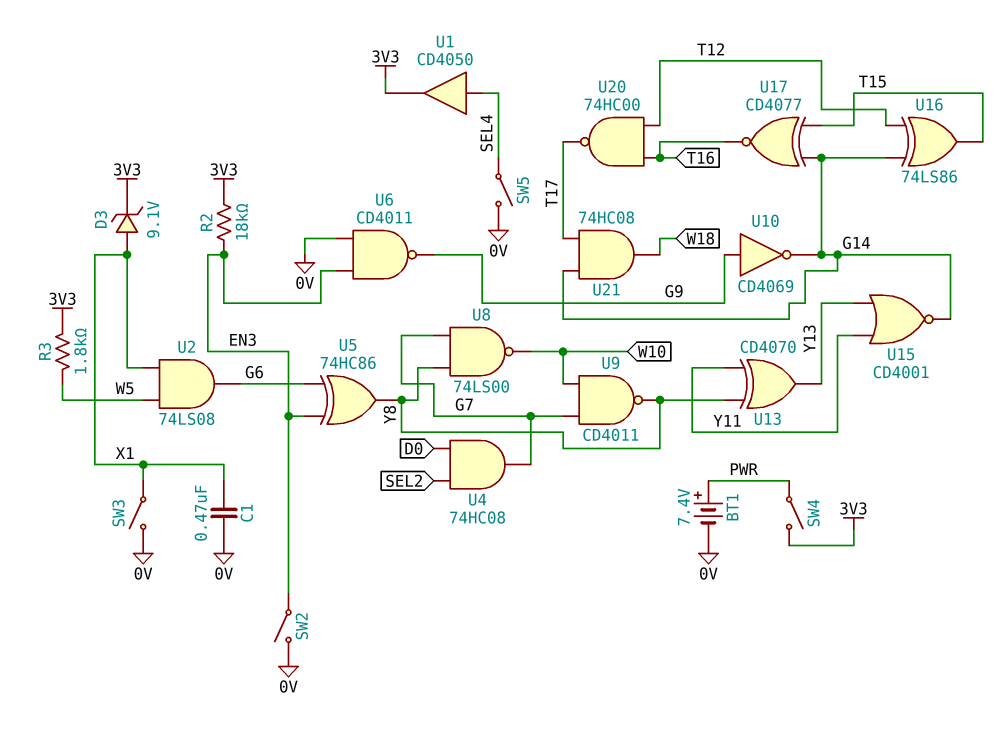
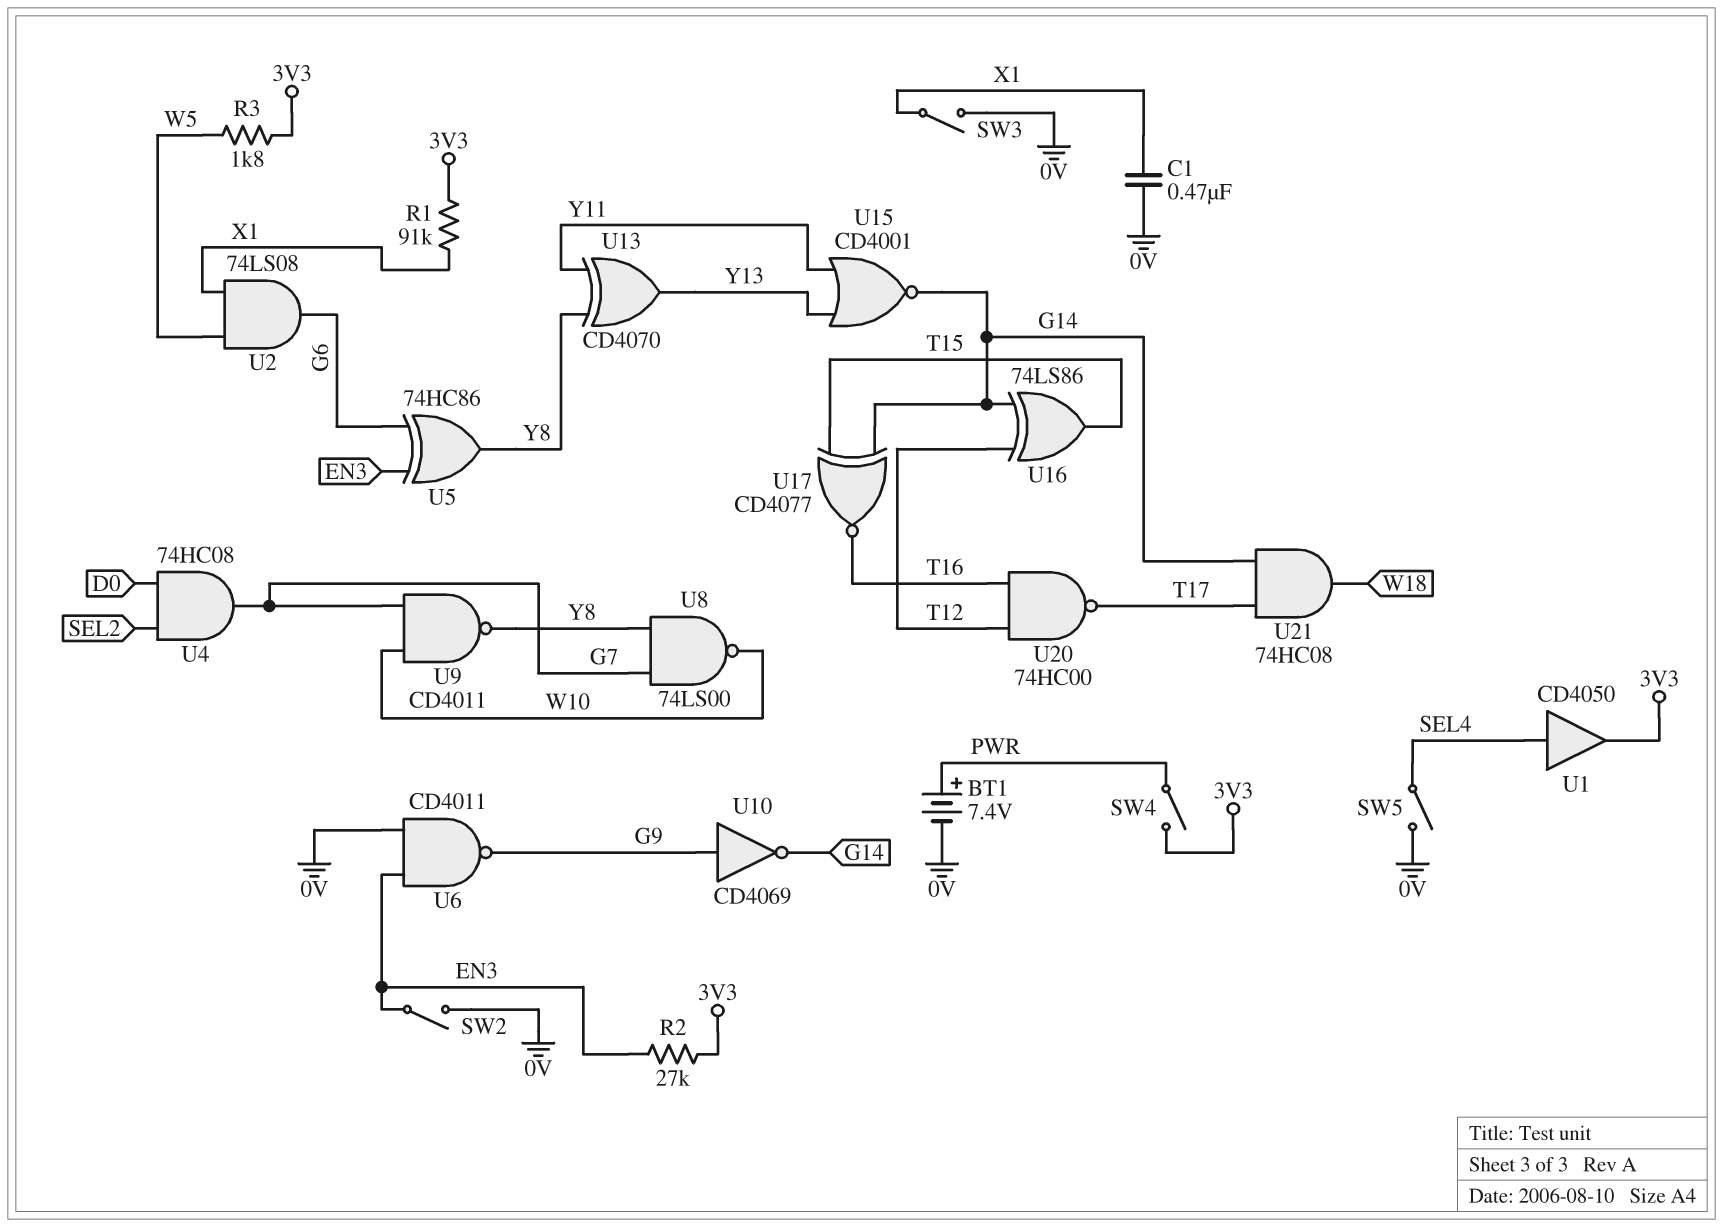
D3: zener 9.1V (A X1, K 3V3) -> none
R1: none -> 91k (3V3, X1)
R2: 18k (3V3, EN3) -> 27k (3V3, EN3)

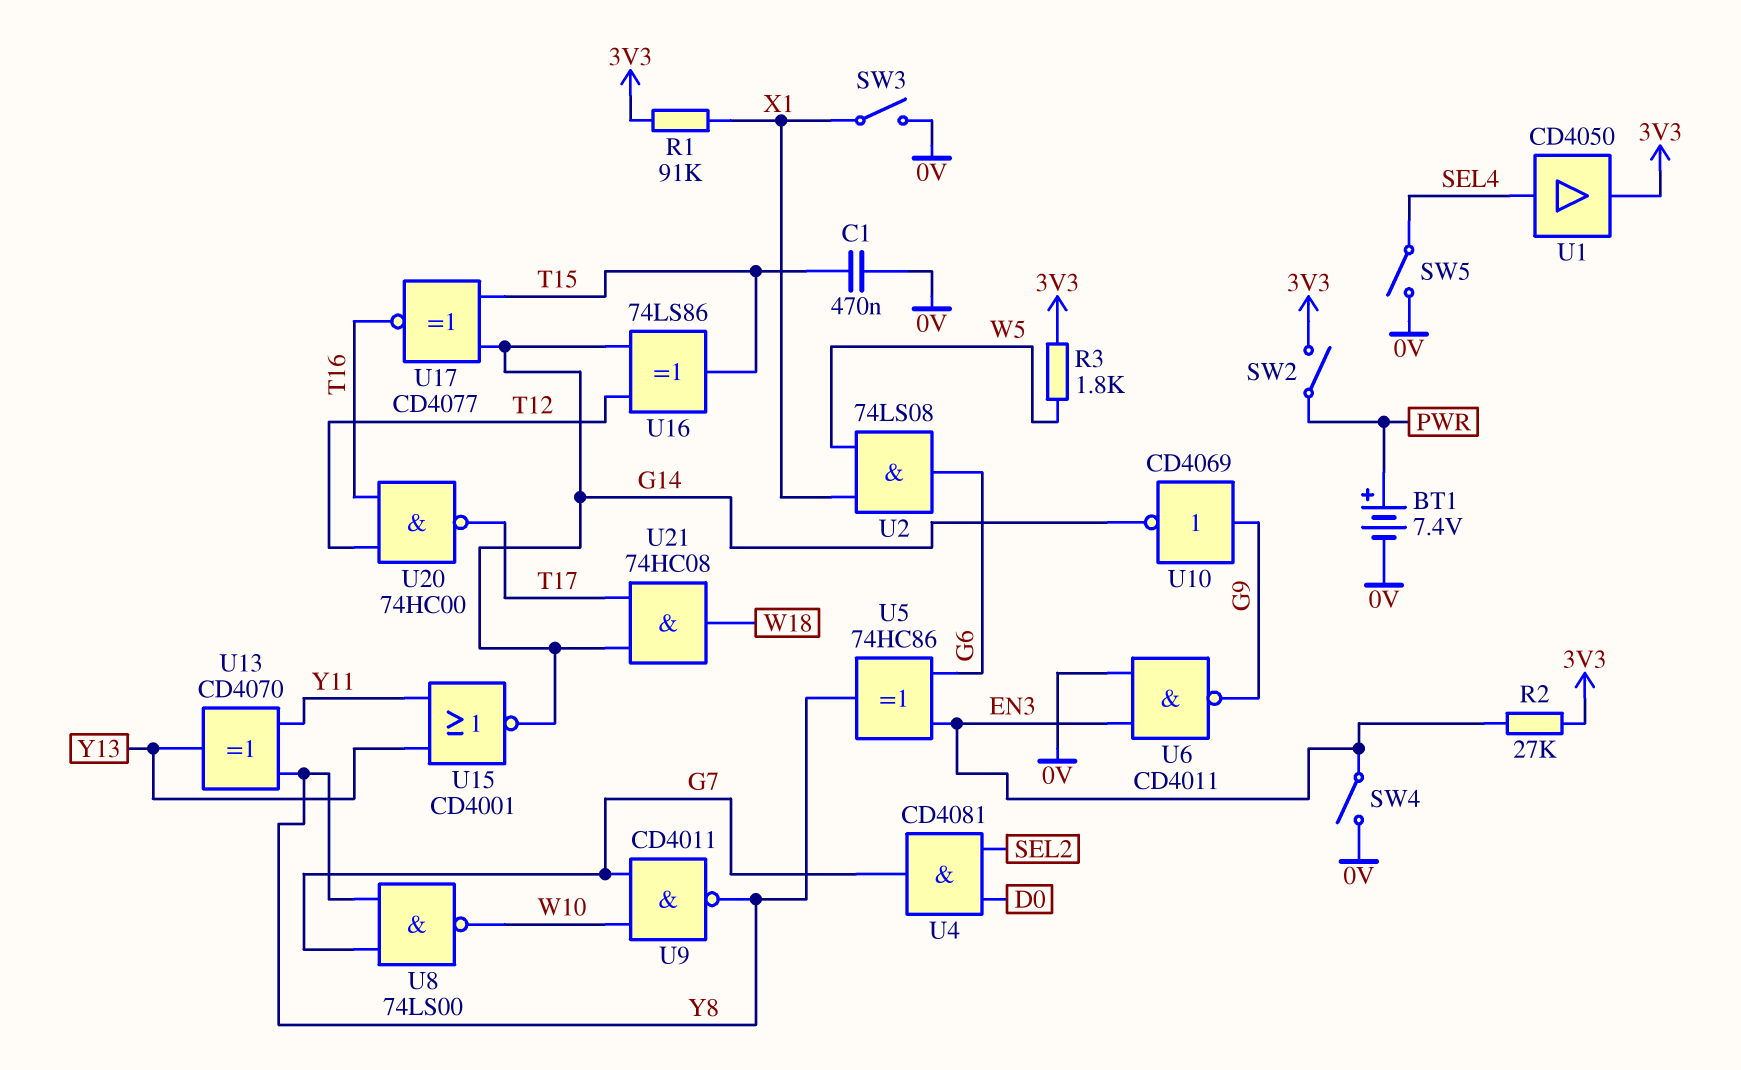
C1: 470nF (0V, X1) -> 470nF (0V, T15)
SW2: switch (0V, EN3) -> switch (3V3, PWR)
SW4: switch (3V3, PWR) -> switch (0V, EN3)
U4: AND 74HC08 (in D0, in SEL2, out G7) -> AND CD4081 (in D0, in SEL2, out G7)

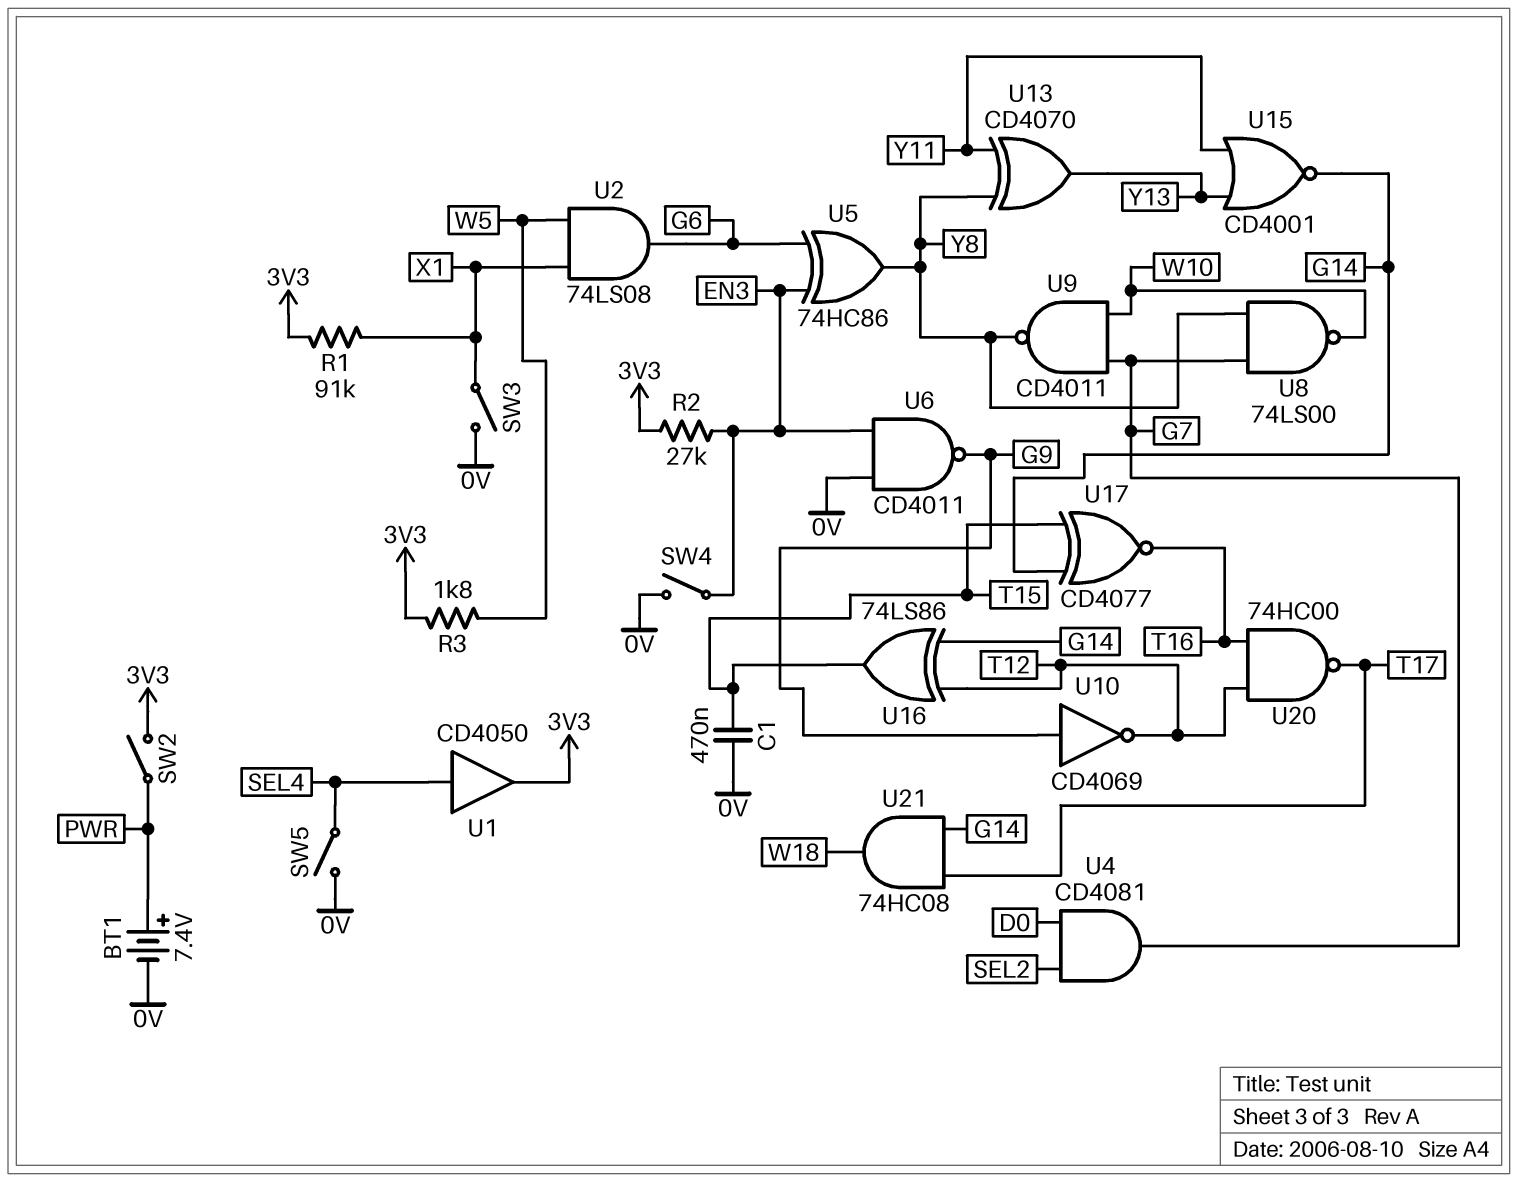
U10: NOT CD4069 (in G9, out G14) -> NOT CD4069 (in G9, out T12)

